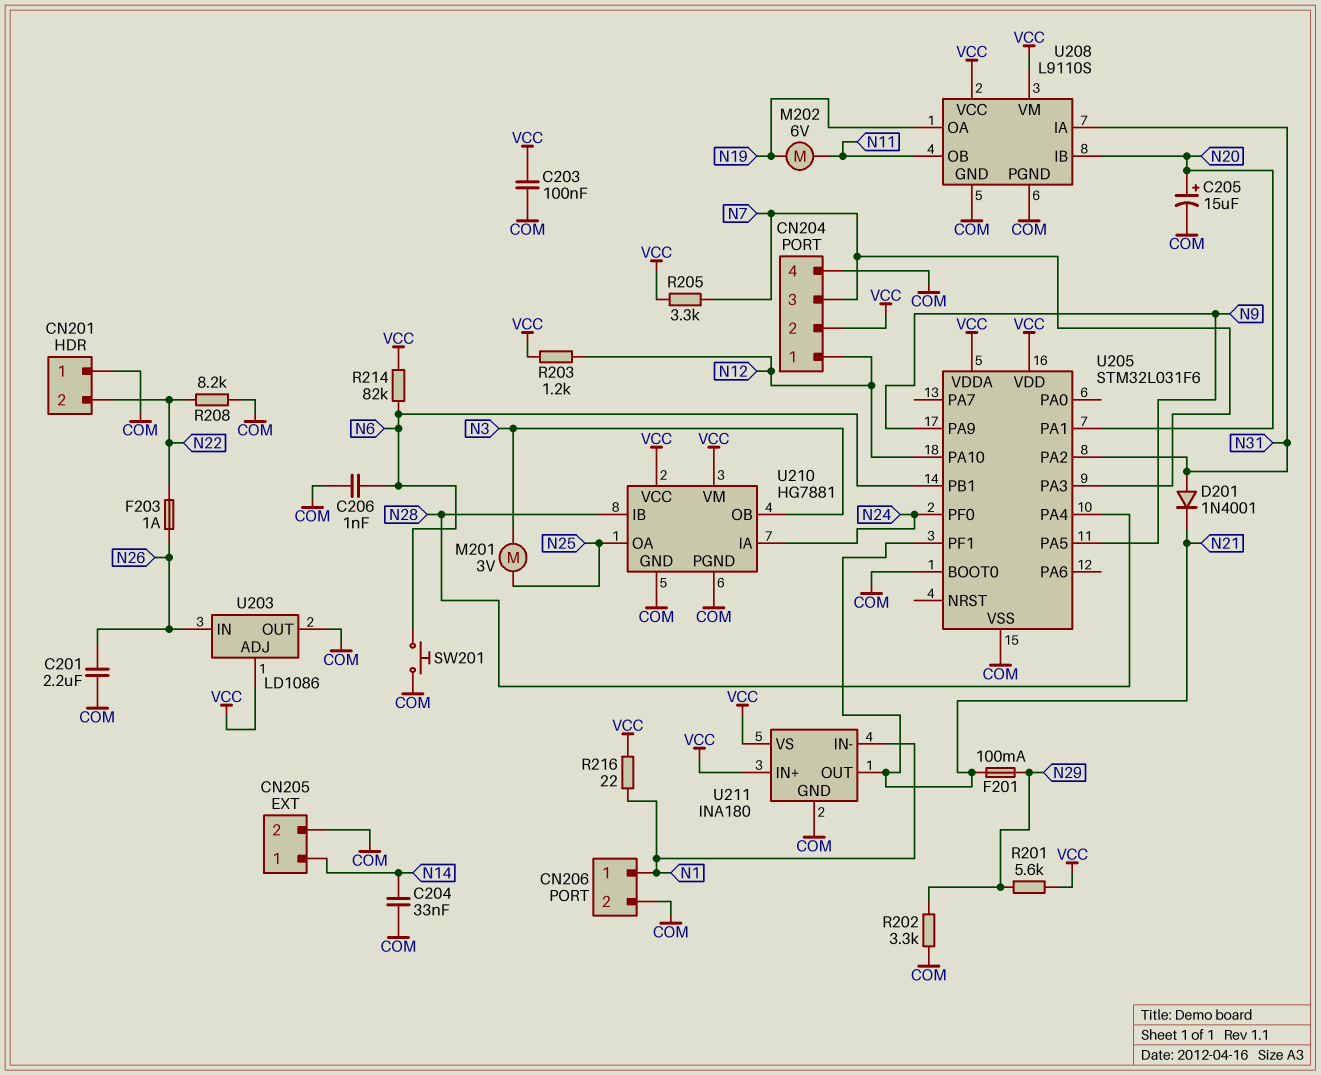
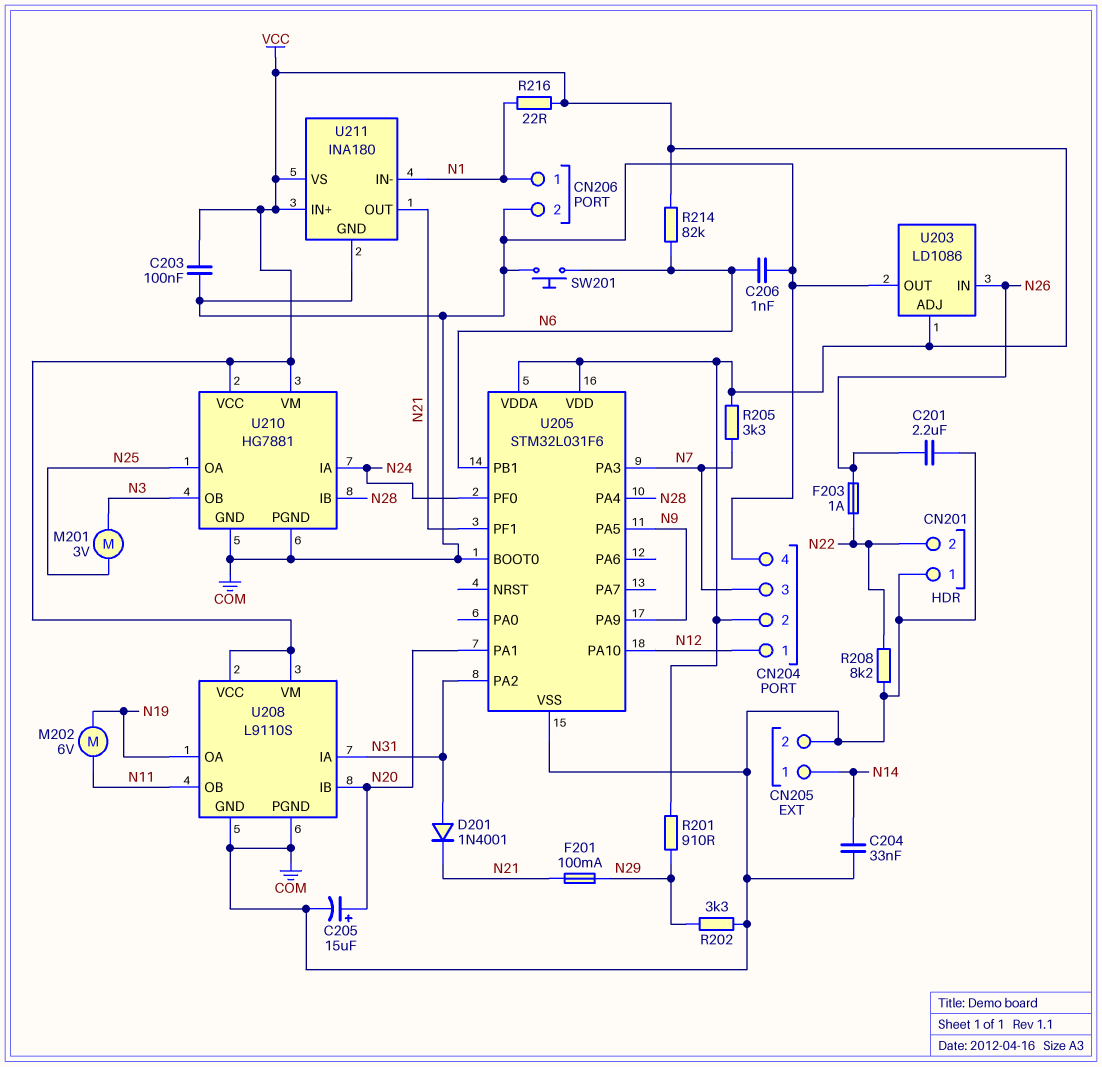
R201: 5.6k (N29, VCC) -> 910 (N29, VCC)
R203: 1.2k (N12, VCC) -> none

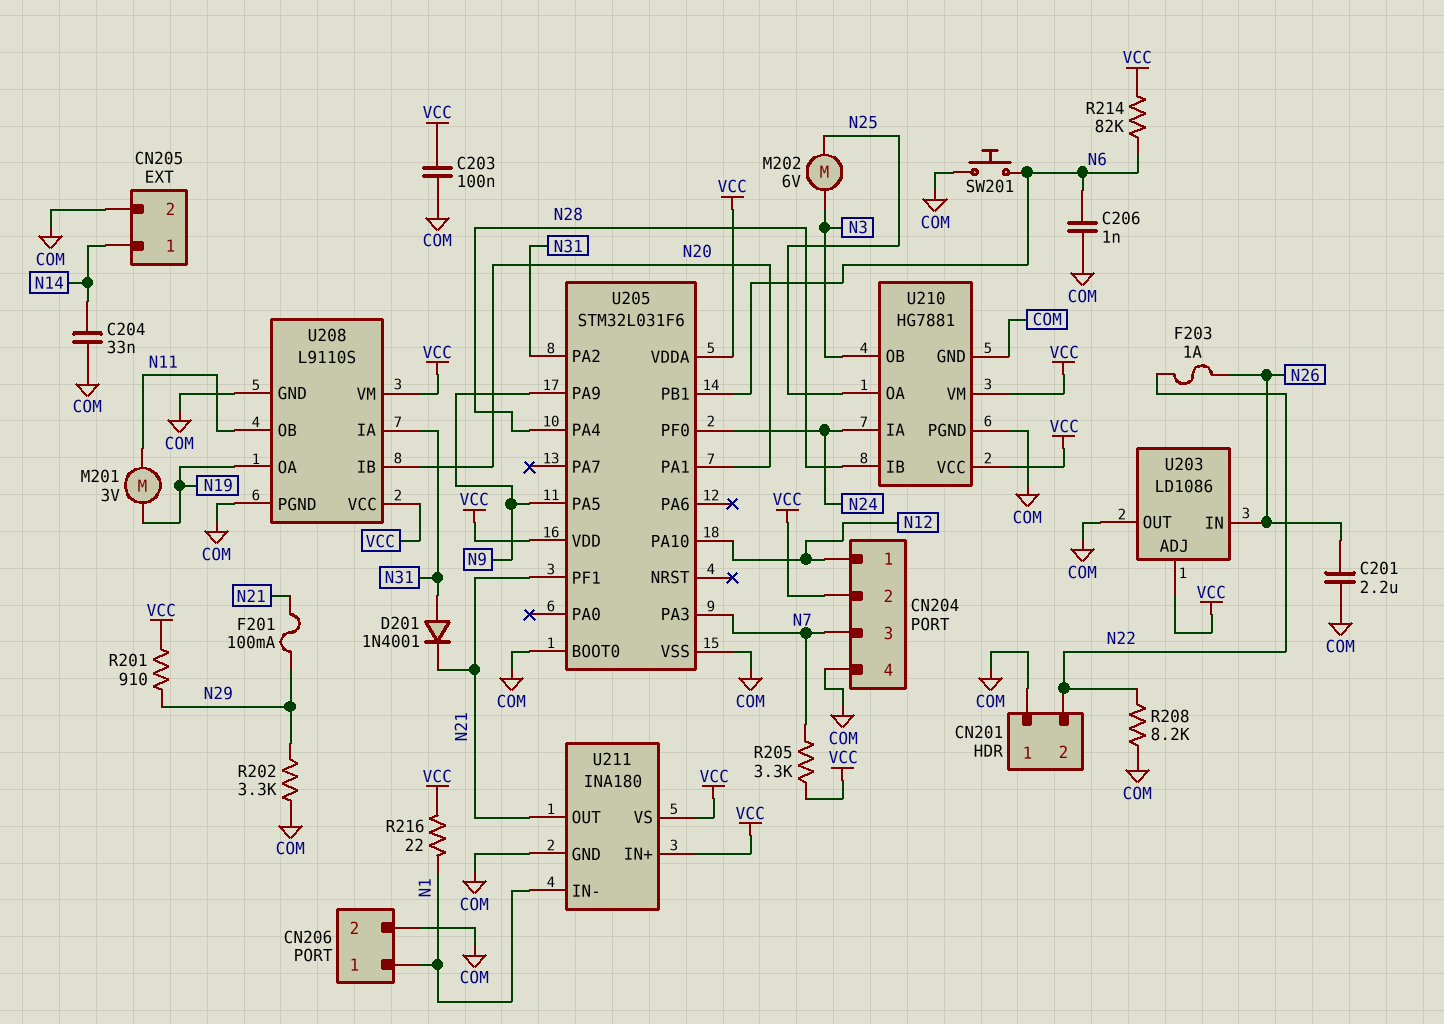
C205: 15uF (plus N20, minus COM) -> none
M201: motor 3V (N3, N25) -> motor 3V (N11, N19)
M202: motor 6V (N11, N19) -> motor 6V (N3, N25)

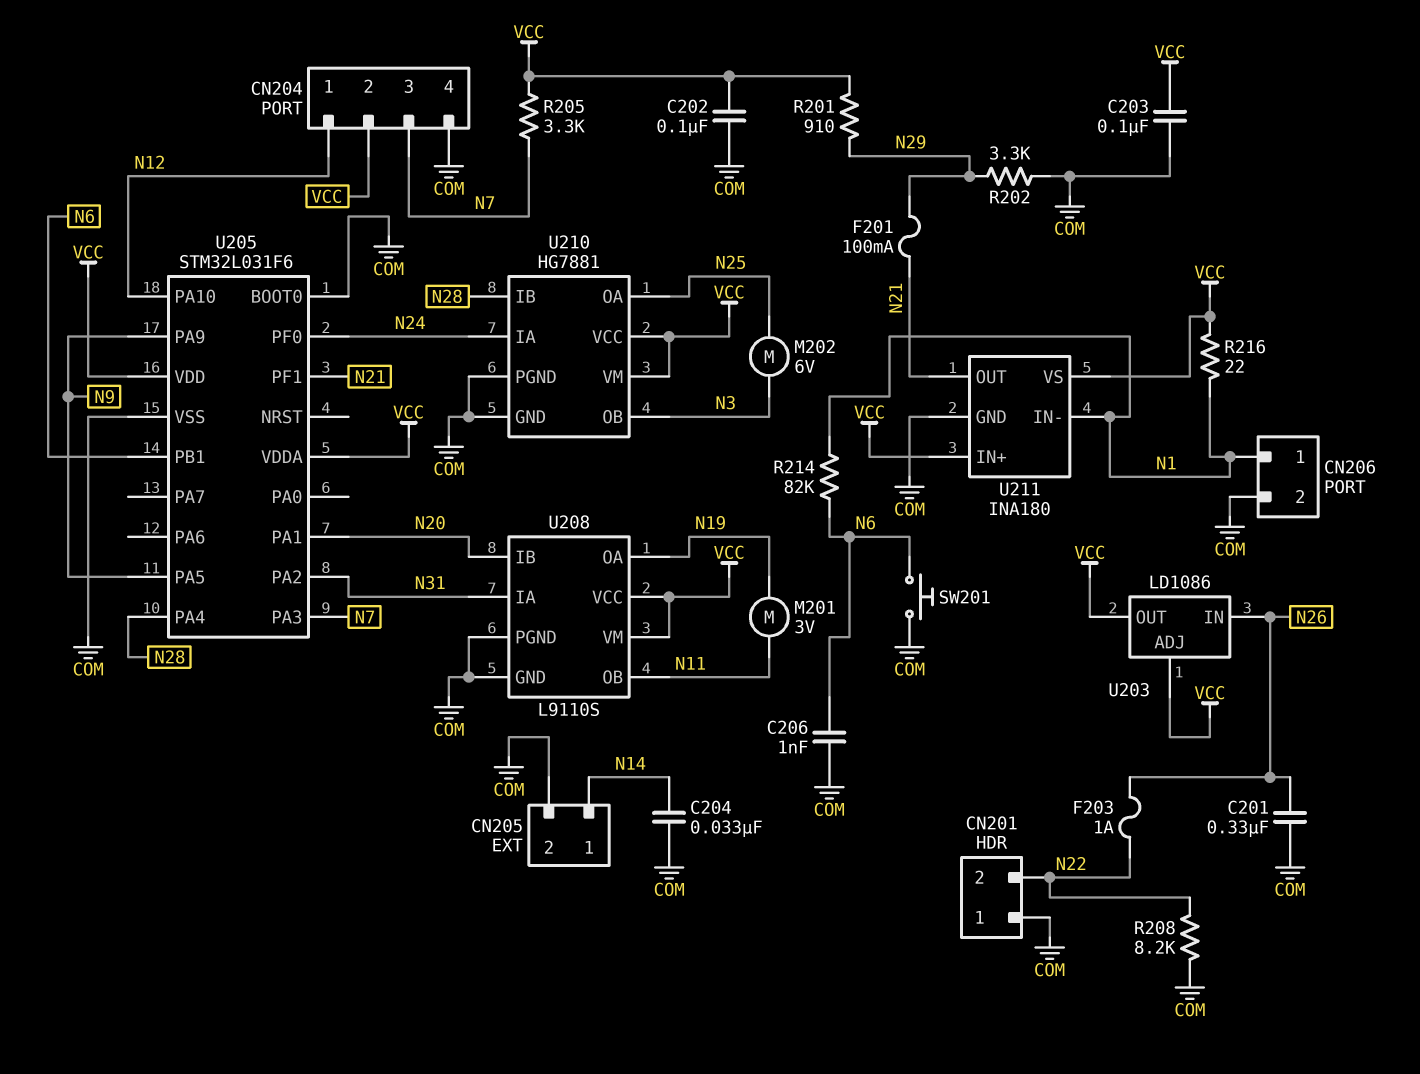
C201: 2.2uF (COM, N26) -> 330nF (COM, N26)
C202: none -> 100nF (COM, VCC)
D201: diode 1N4001 (A N31, K N21) -> none
R214: 82k (N6, VCC) -> 82k (N1, N6)
U203 pin OUT: COM -> VCC

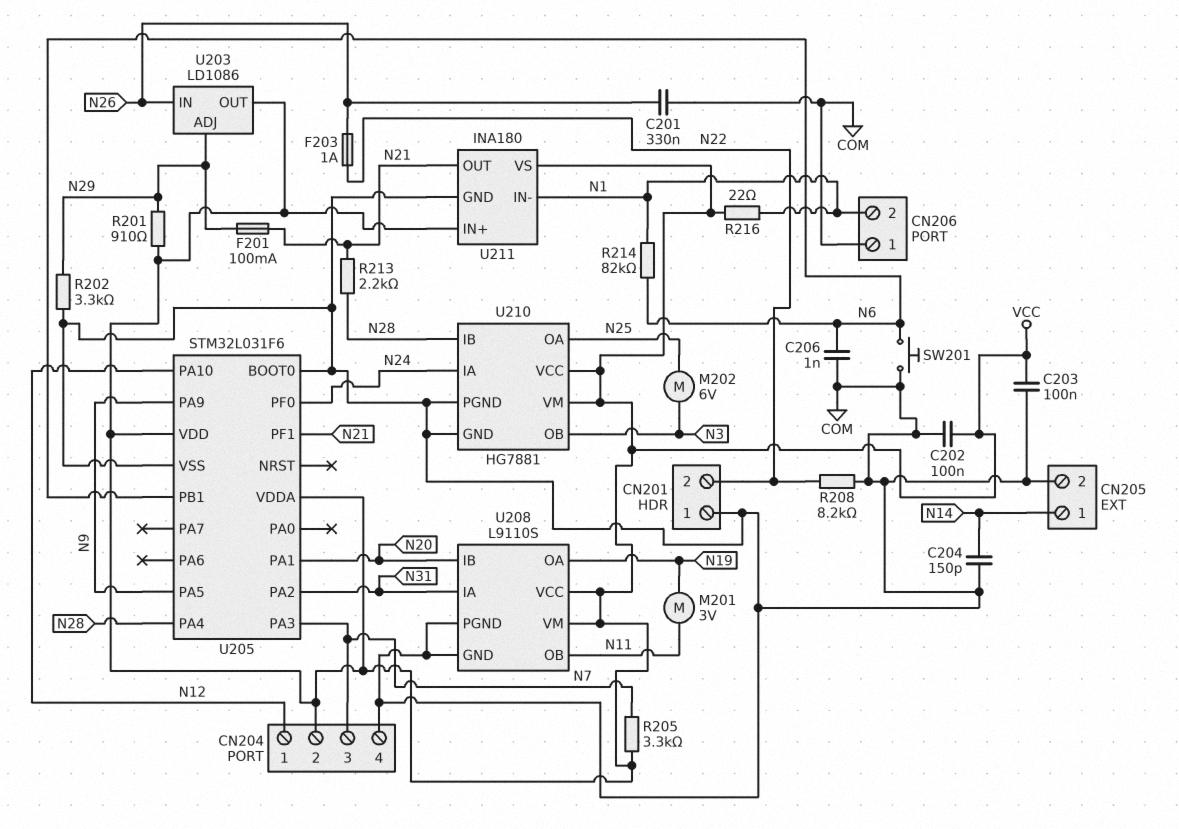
C204: 33nF (COM, N14) -> 150pF (COM, N14)
CN206 pin 1: N1 -> COM
CN206 pin 2: COM -> N1
R213: none -> 2.2k (N21, N28)
U203 pin ADJ: VCC -> N29

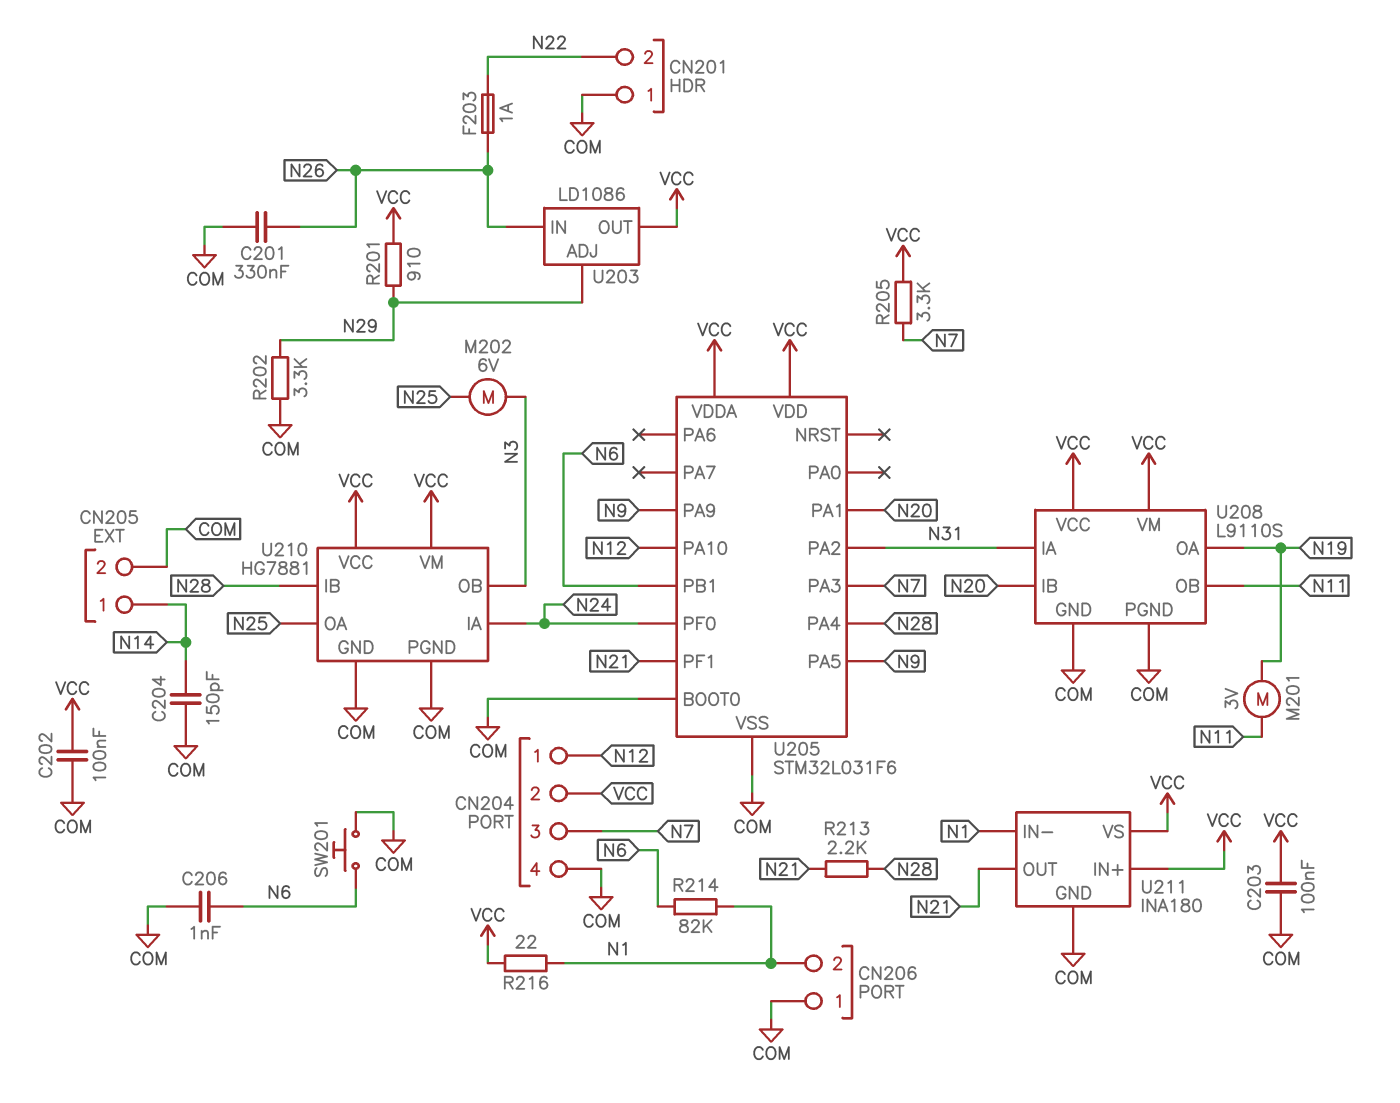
F201: 100mA (N21, N29) -> none
R208: 8.2k (COM, N22) -> none

